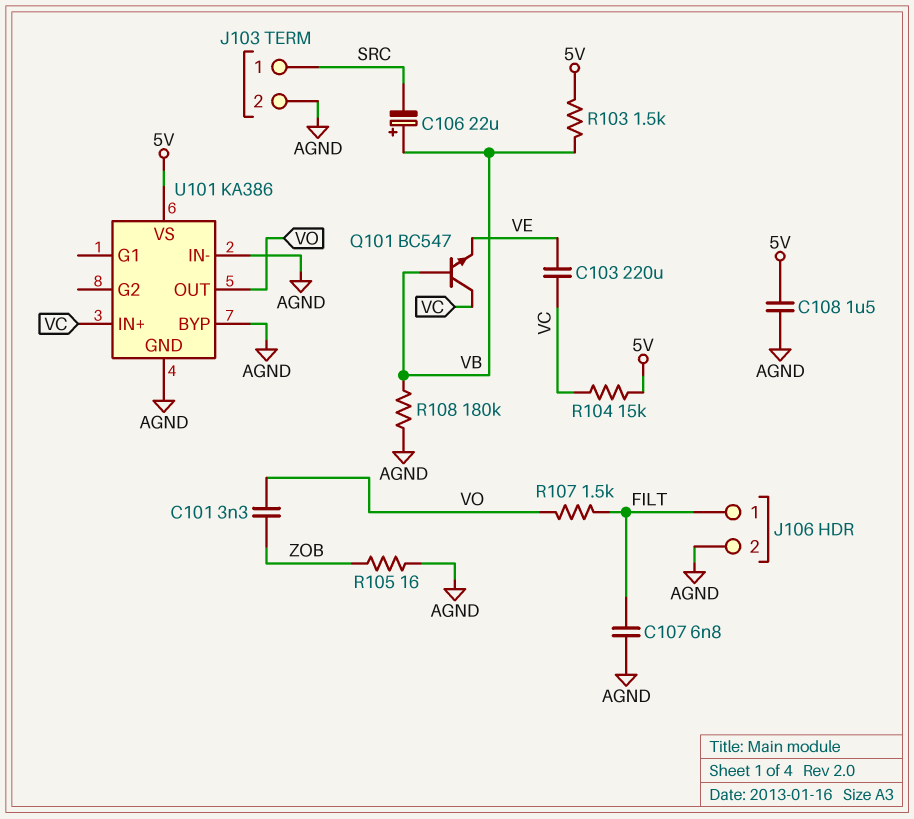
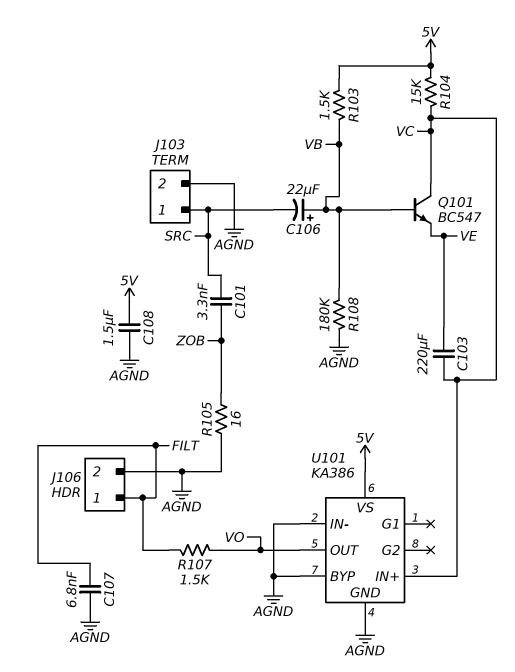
C101: 3.3nF (VO, ZOB) -> 3.3nF (SRC, ZOB)

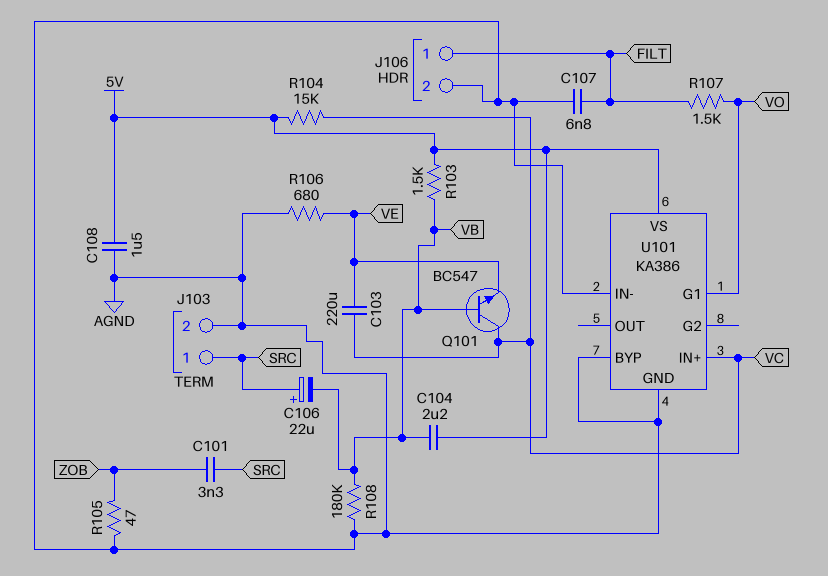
C104: none -> 2.2uF (5V, VB)
C106: 22uF (plus VB, minus SRC) -> 22uF (plus SRC, minus VB)
R105: 16 (AGND, ZOB) -> 47 (AGND, ZOB)
R106: none -> 680 (AGND, VE)
U101 pin G1: none -> VO
U101 pin OUT: VO -> none

